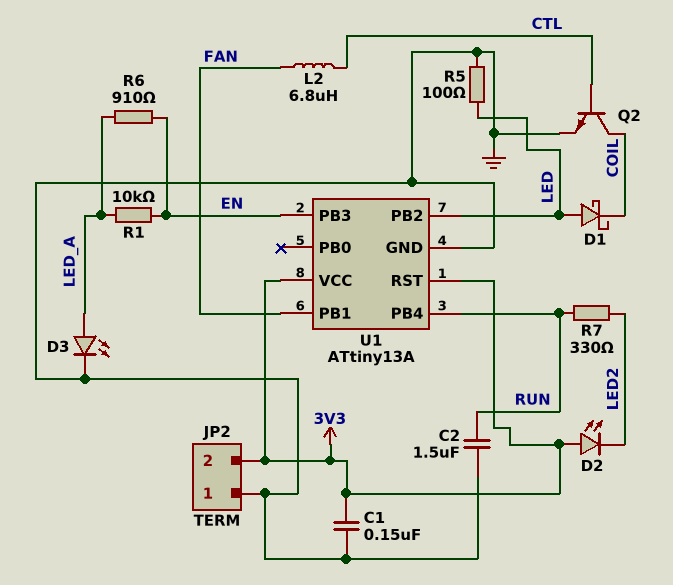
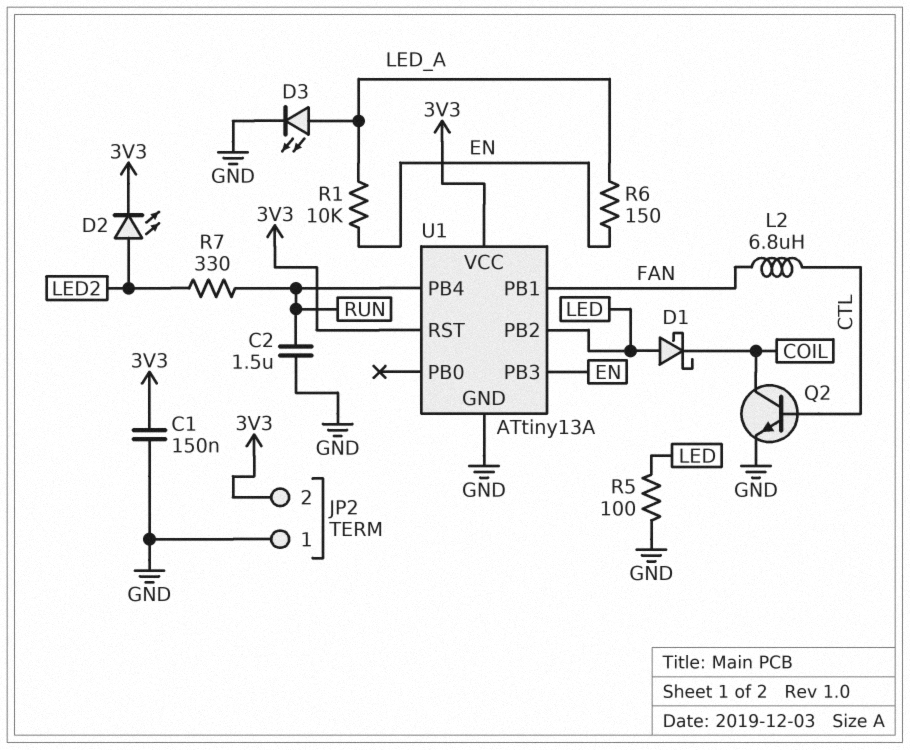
D2: LED (A 3V3, K LED2) -> LED (A LED2, K 3V3)
R6: 910 (EN, LED_A) -> 150 (EN, LED_A)

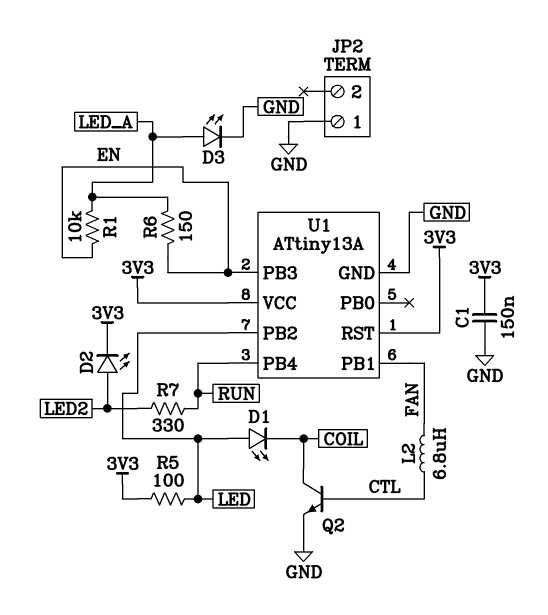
C2: 1.5uF (GND, RUN) -> none
D1: schottky (A LED, K COIL) -> LED (A LED, K COIL)
JP2 pin 2: 3V3 -> none
R5: 100 (GND, LED) -> 100 (3V3, LED)

